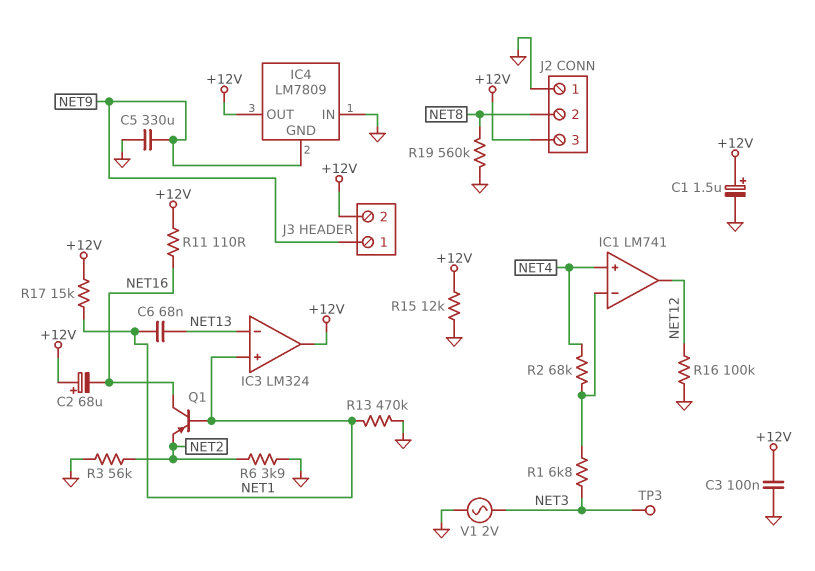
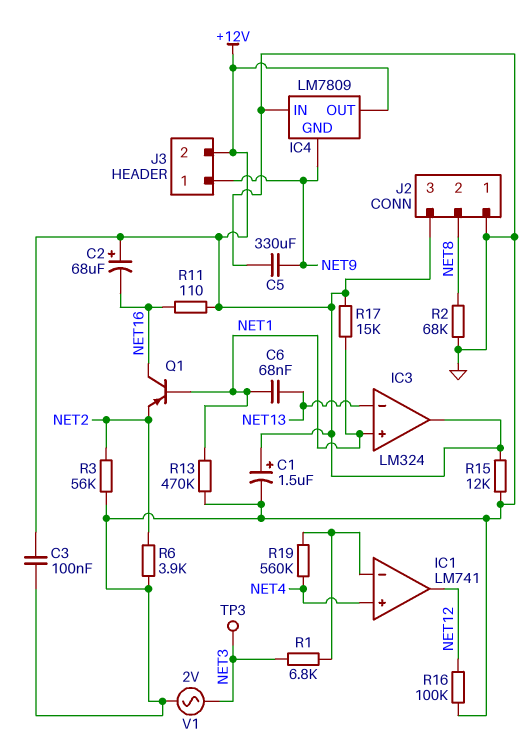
R2: 68k (IC1/in-, NET4) -> 68k (GND, NET8)
R19: 560k (GND, NET8) -> 560k (IC1/in-, NET4)

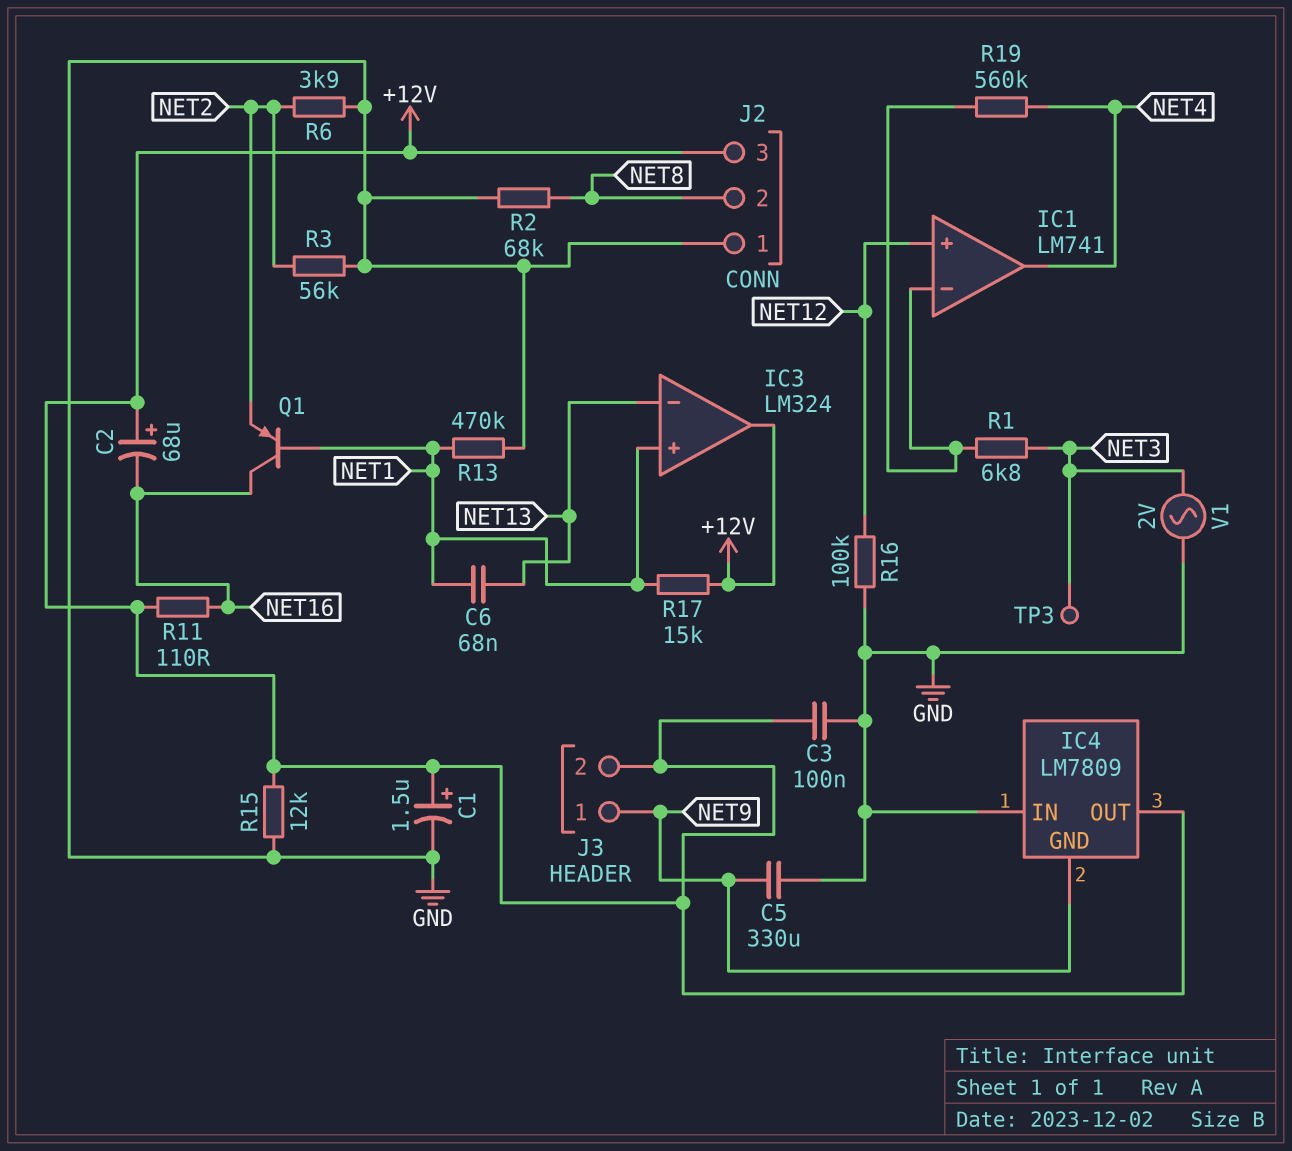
IC1 pin in+: NET4 -> NET12
IC1 pin out: NET12 -> NET4

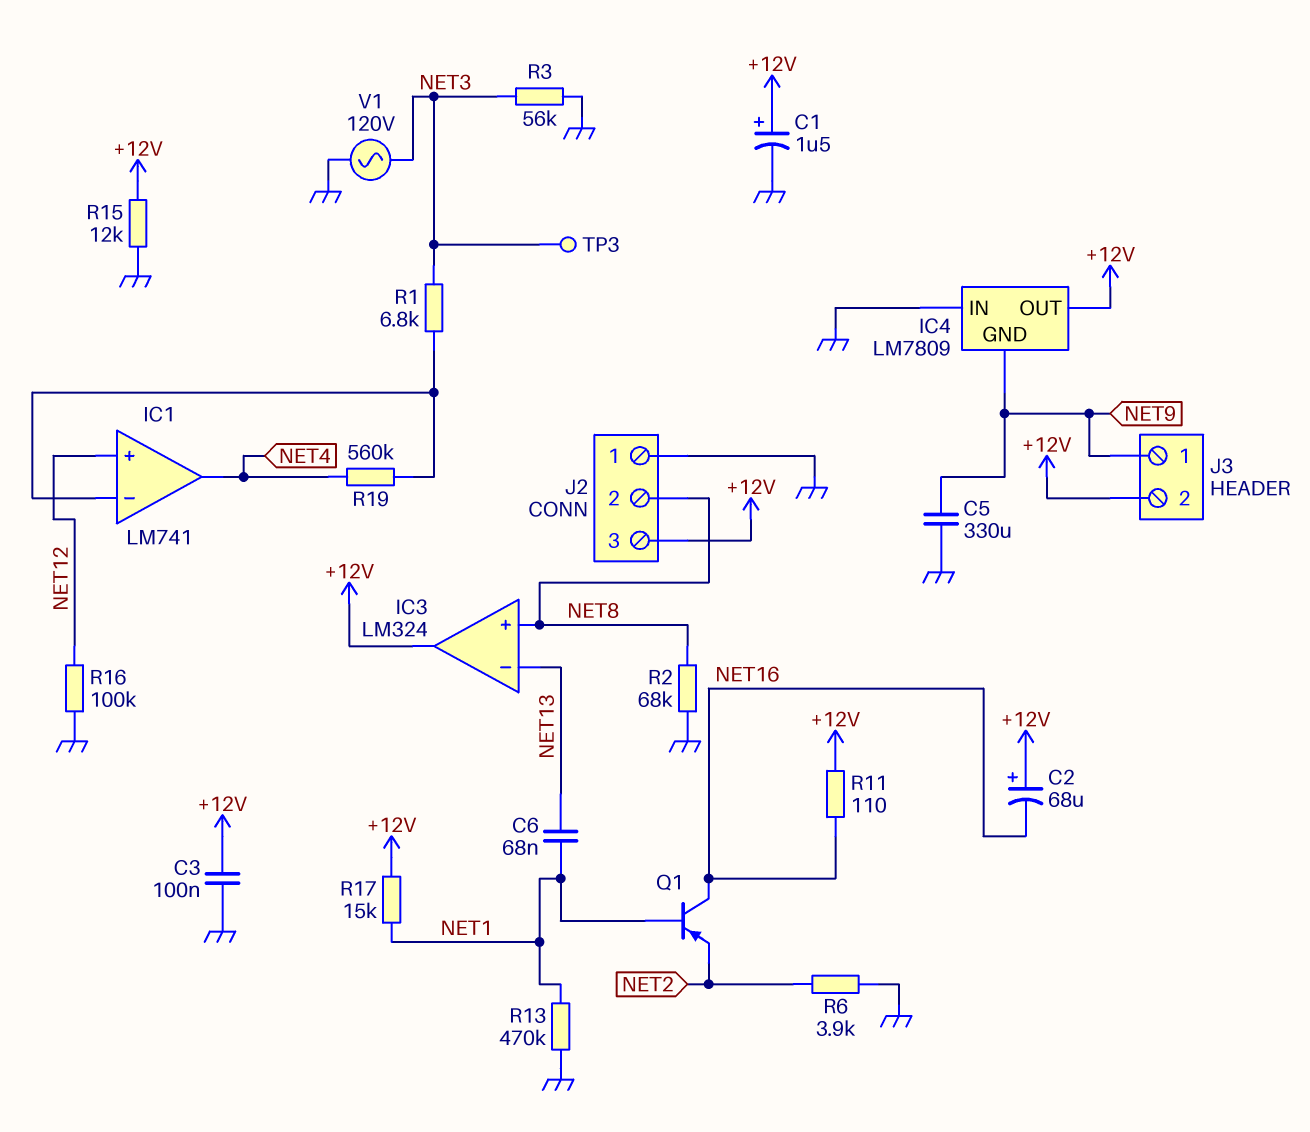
IC3 pin in+: NET1 -> NET8
R3: 56k (GND, NET2) -> 56k (GND, NET3)
V1: AC 2V (GND, NET3) -> AC 120V (GND, NET3)

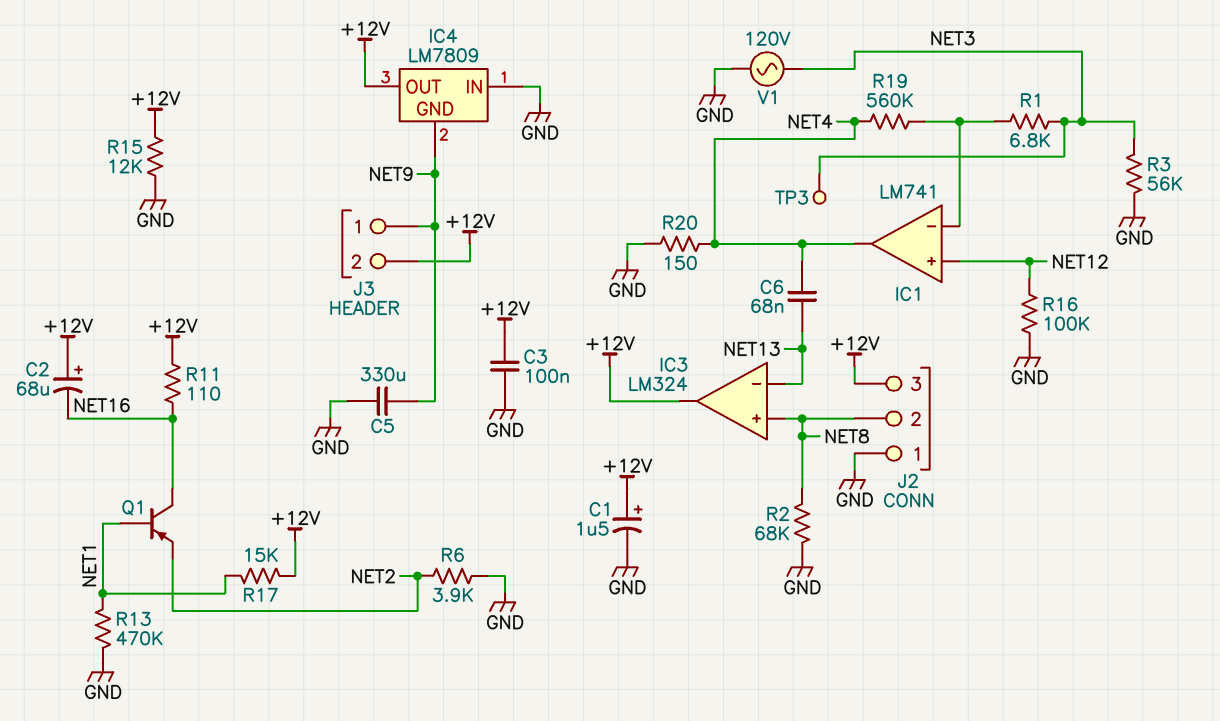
C6: 68nF (NET1, NET13) -> 68nF (NET4, NET13)
R20: none -> 150 (GND, NET4)

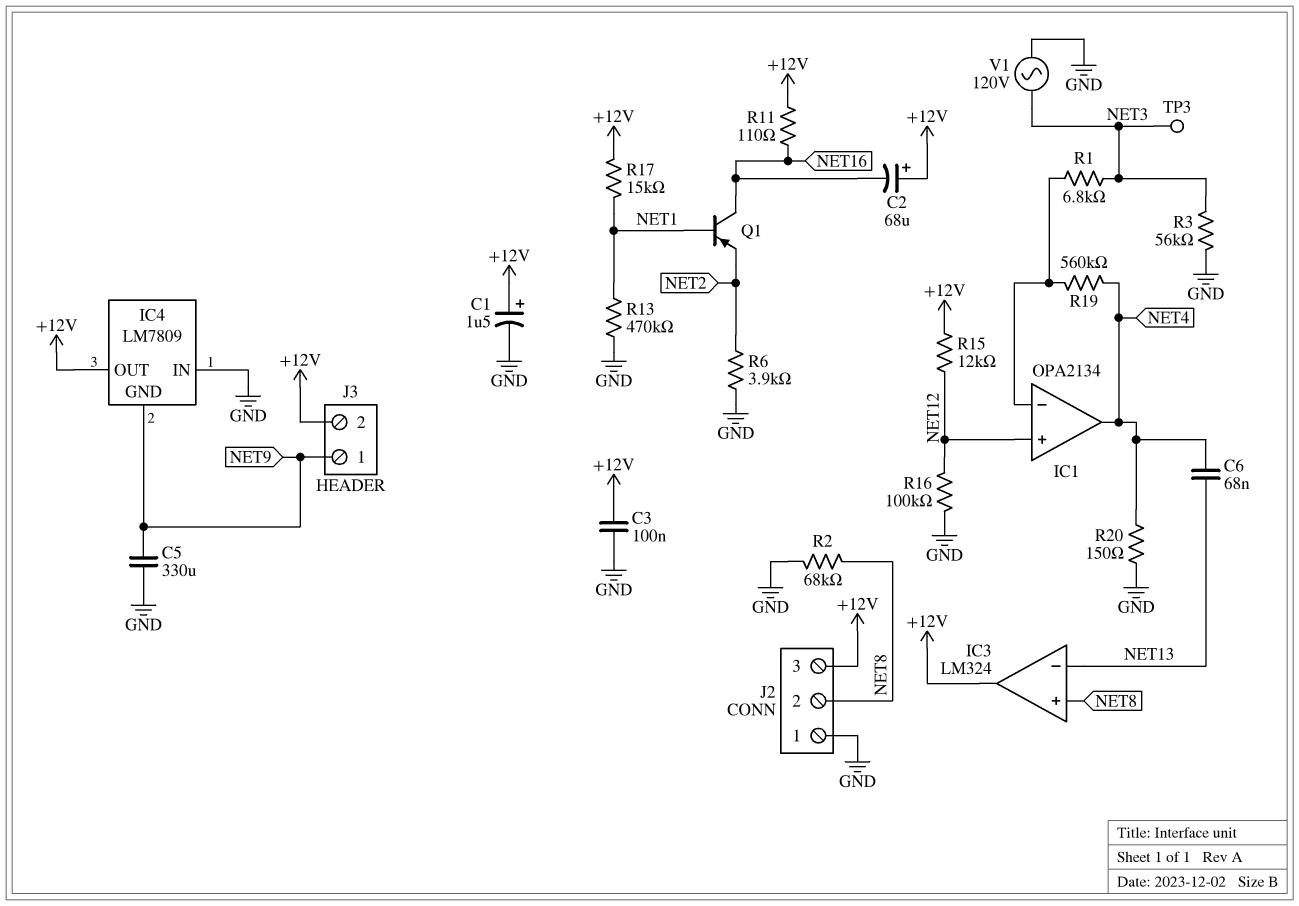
IC1: LM741 -> OPA2134
R15: 12k (+12V, GND) -> 12k (+12V, NET12)

